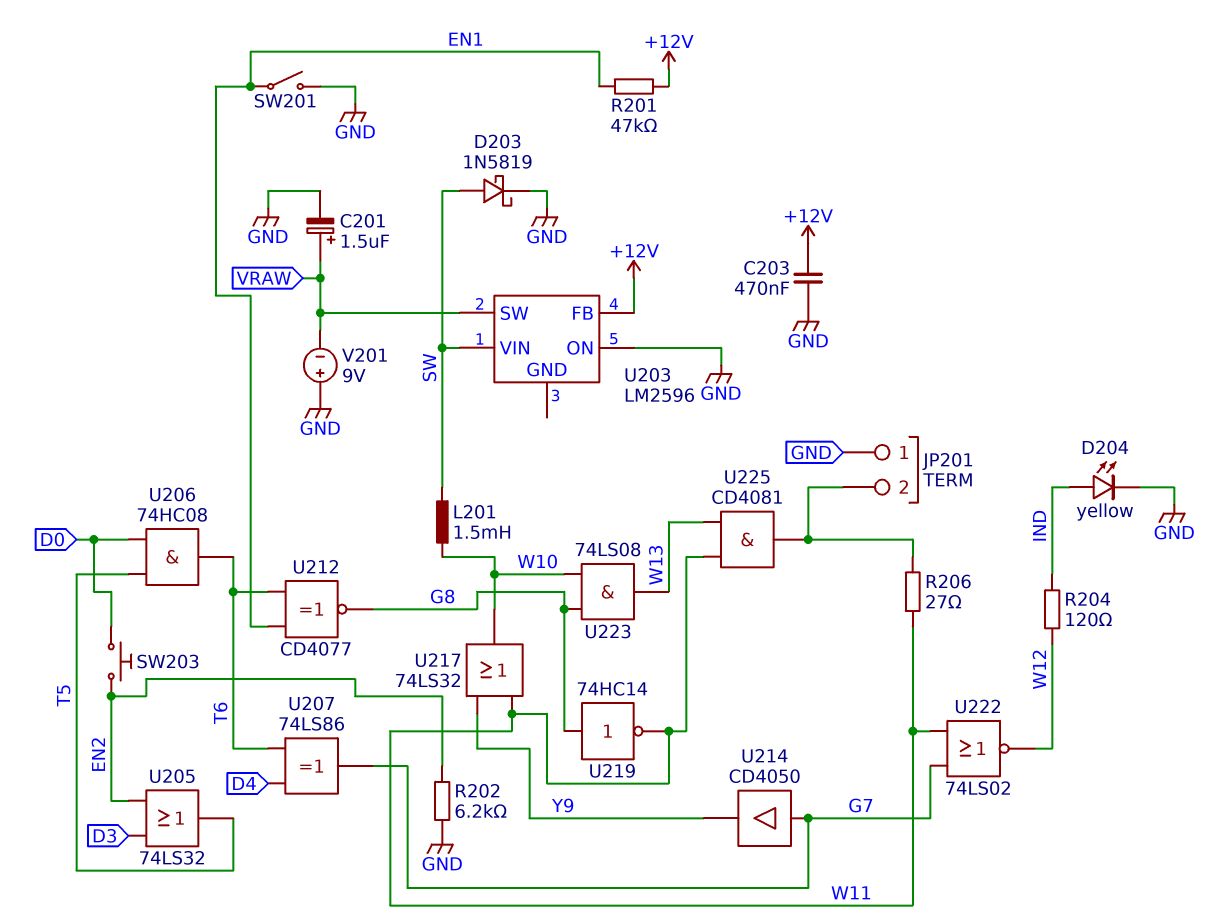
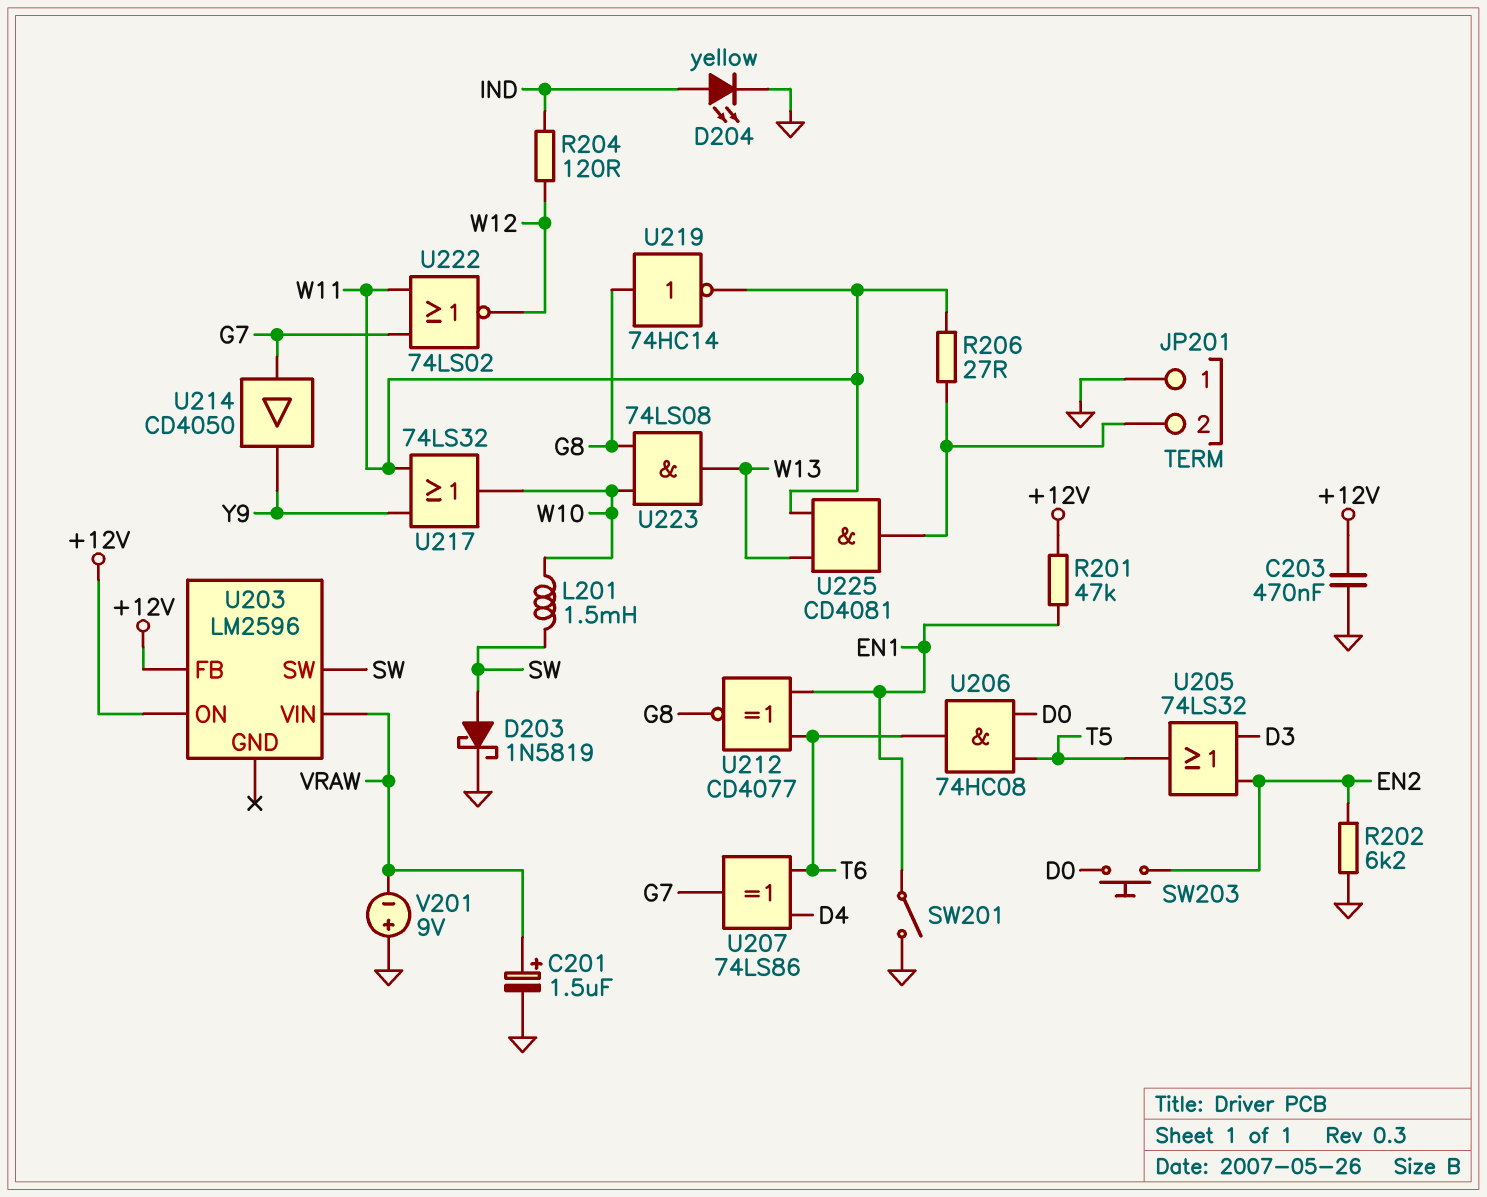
U203 pin ON: GND -> +12V
U203 pin SW: VRAW -> SW
U203 pin VIN: SW -> VRAW

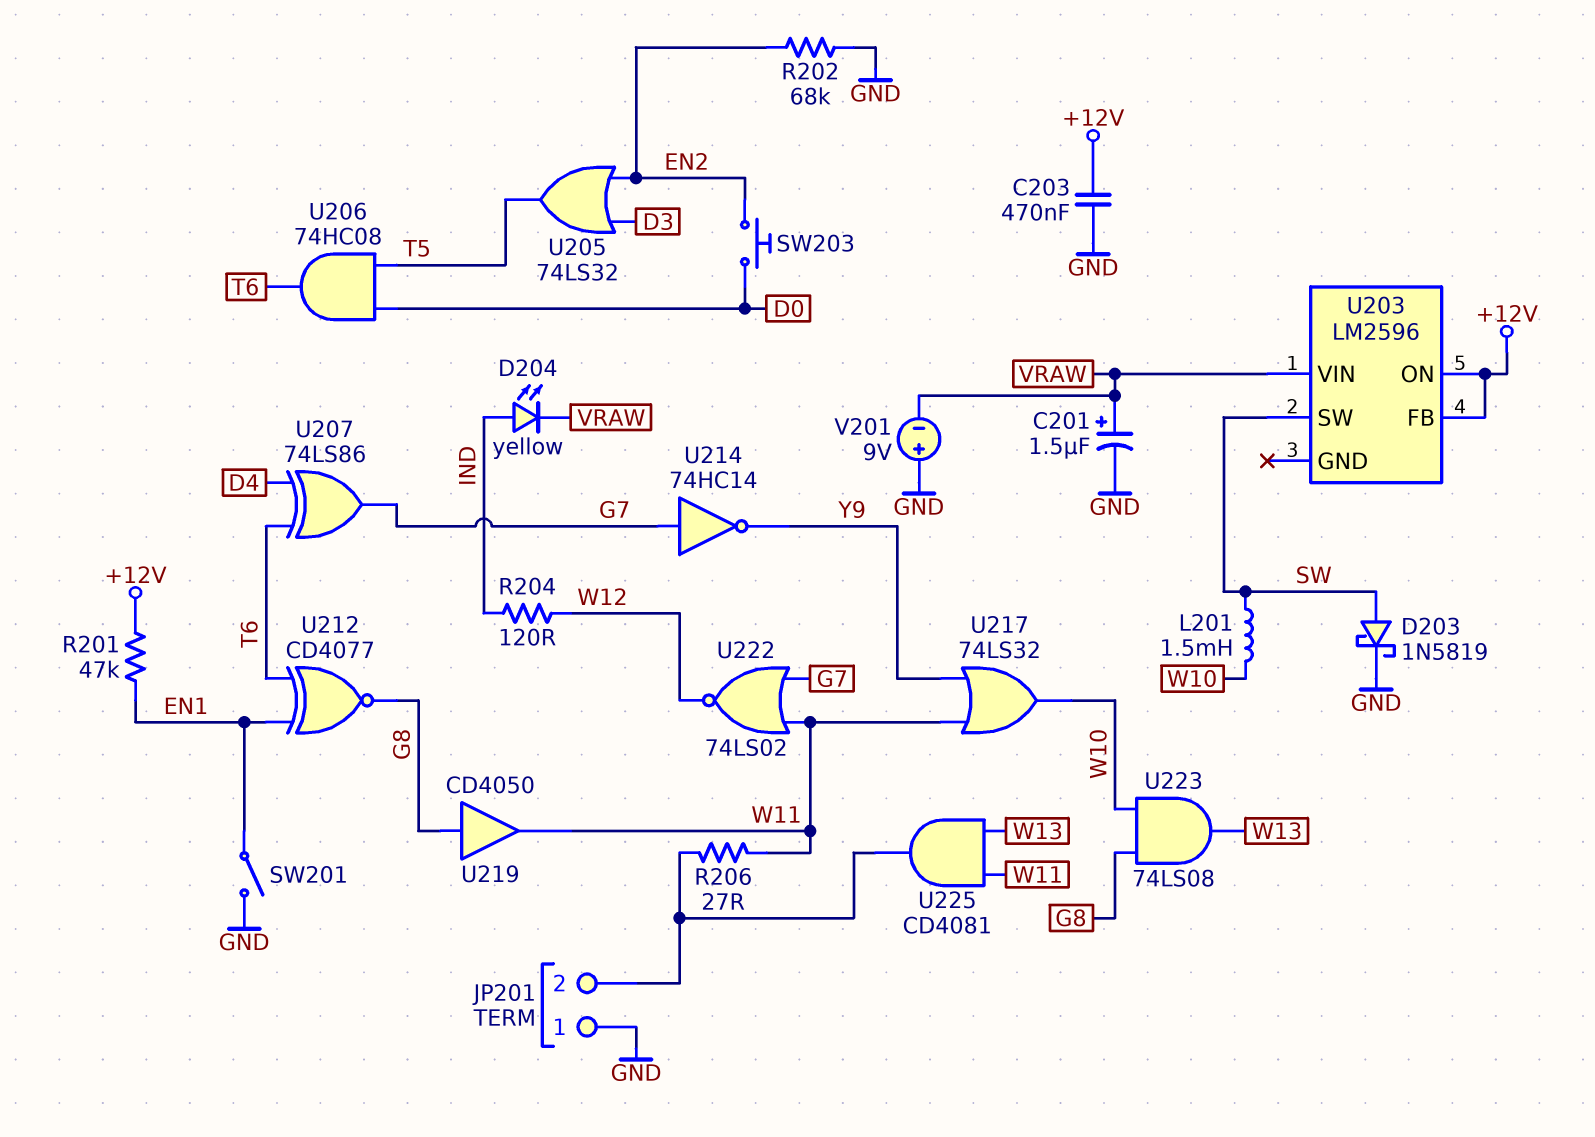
D204: LED yellow (A IND, K GND) -> LED yellow (A IND, K VRAW)
R202: 6.2k (EN2, GND) -> 68k (EN2, GND)
U214: buffer CD4050 (in G7, out Y9) -> NOT 74HC14 (in G7, out Y9)
U219: NOT 74HC14 (in G8, out W11) -> buffer CD4050 (in G8, out W11)

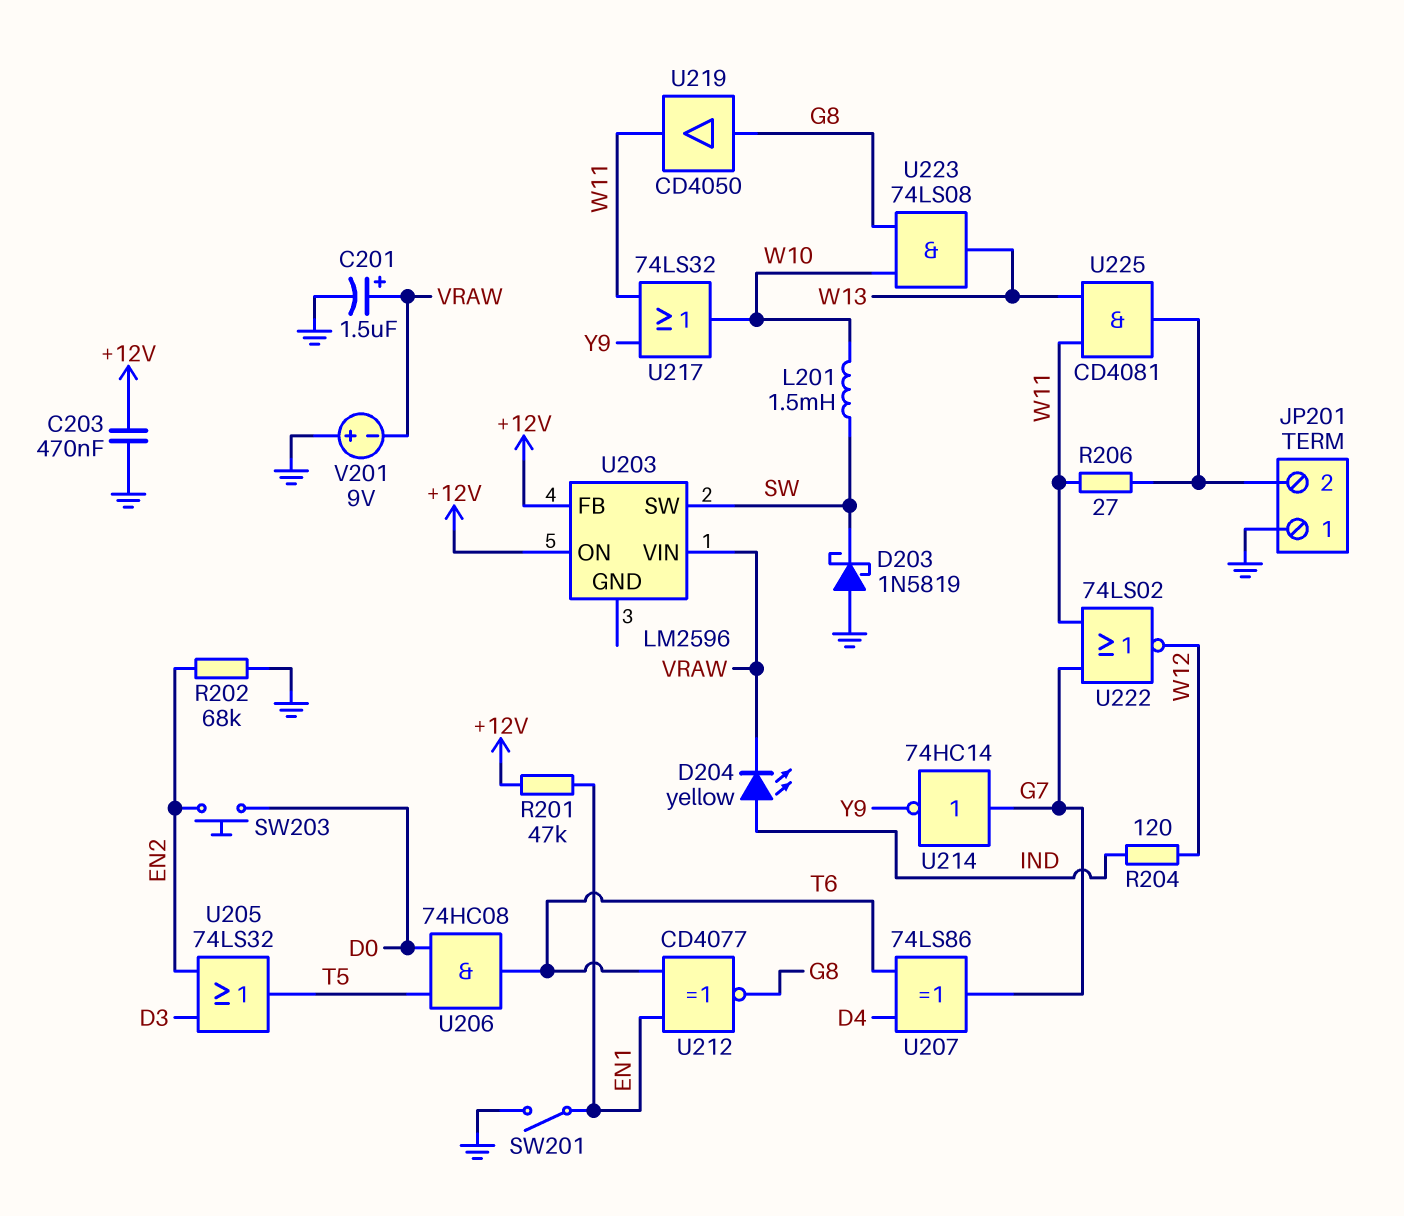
D203: schottky 1N5819 (A SW, K GND) -> schottky 1N5819 (A GND, K SW)

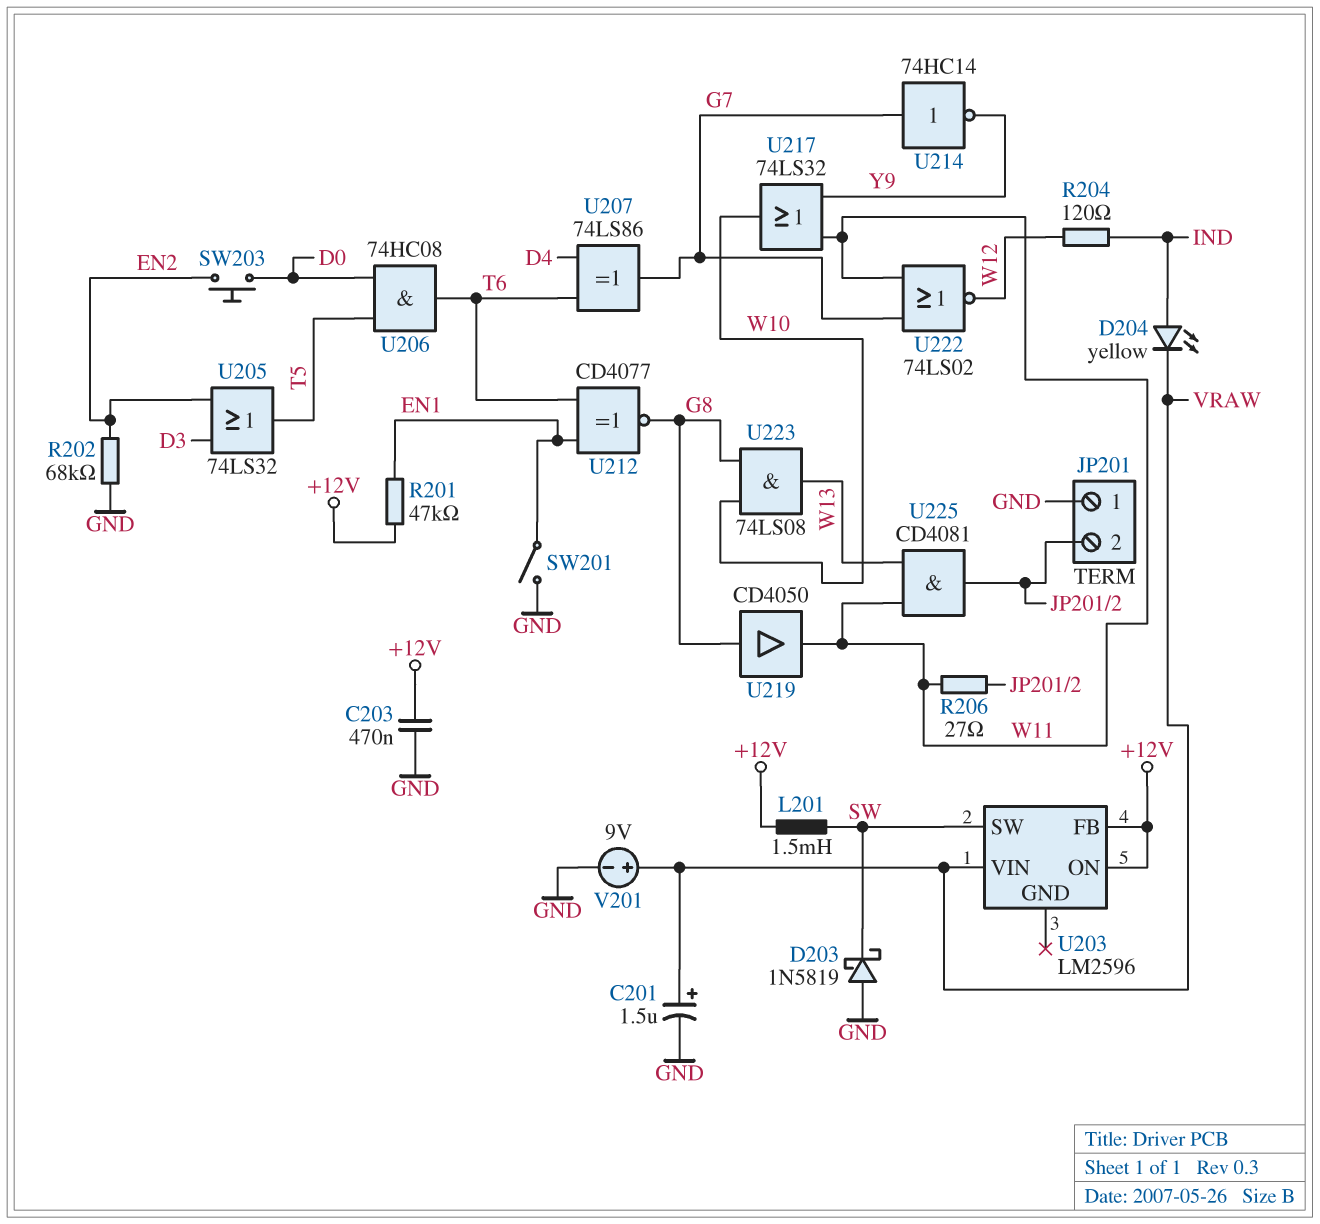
L201: 1.5mH (SW, W10) -> 1.5mH (+12V, SW)
V201: 9V (plus GND, minus VRAW) -> 9V (plus VRAW, minus GND)

